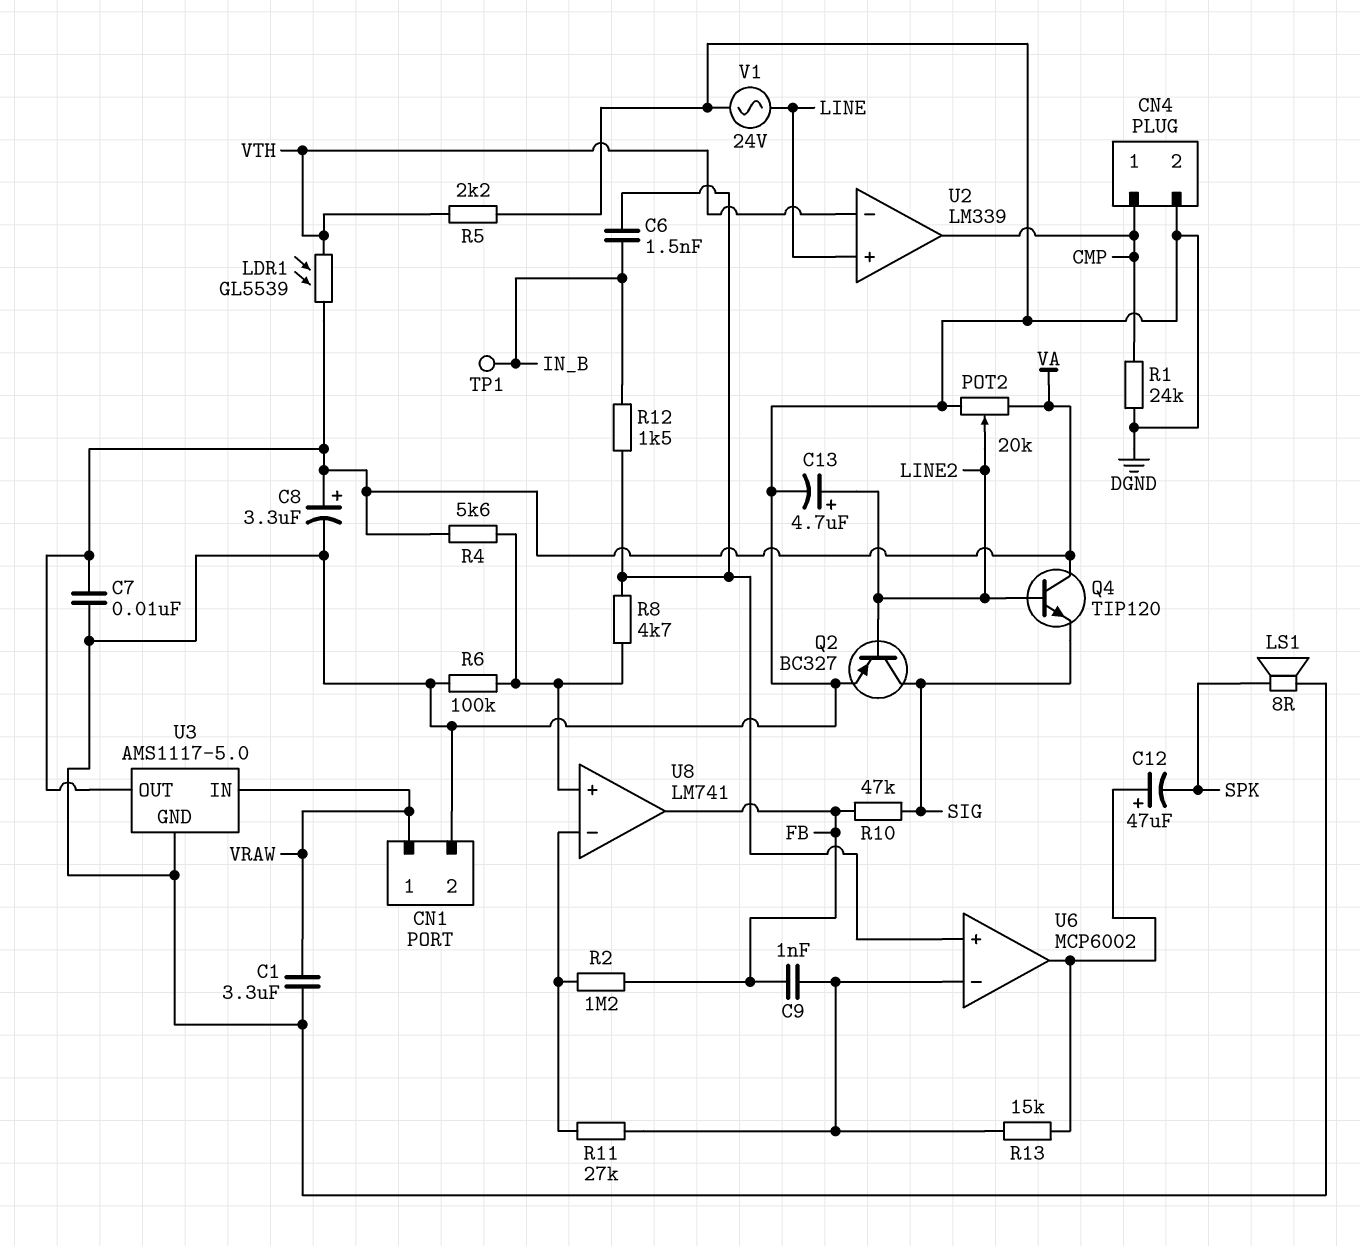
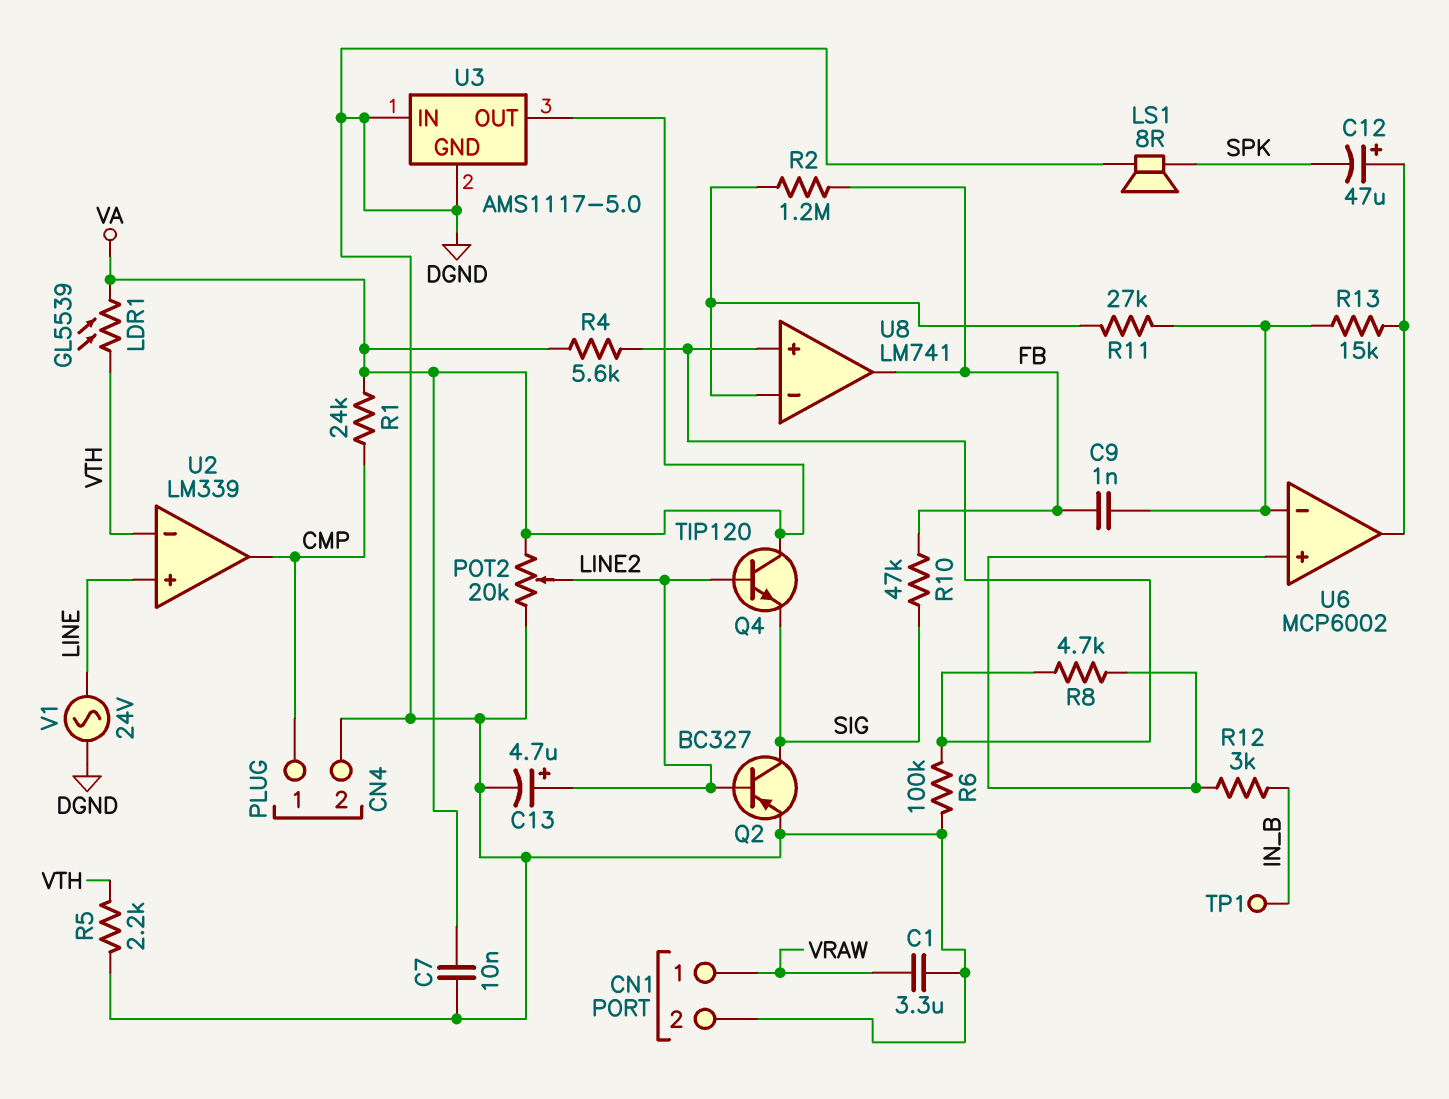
C6: 1.5nF (IN_B, U6/in+) -> none
C8: 3.3uF (plus VA, minus DGND) -> none
R1: 24k (CMP, DGND) -> 24k (CMP, VA)
R12: 1.5k (IN_B, U6/in+) -> 3k (IN_B, U6/in+)
U3 pin IN: VRAW -> DGND

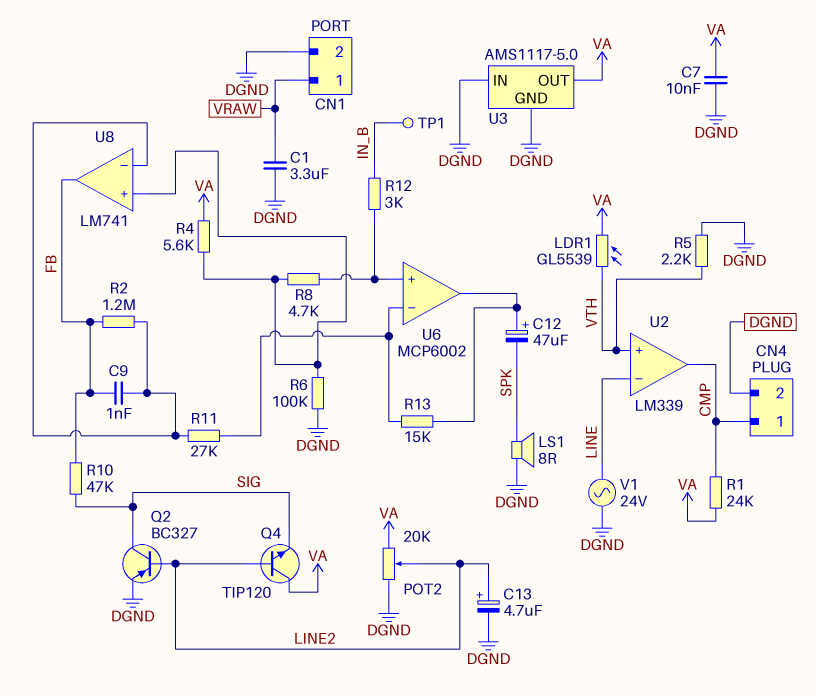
C9: 1nF (FB, U6/in-) -> 1nF (FB, U8/in-)
U2 pin in+: LINE -> VTH
U2 pin in-: VTH -> LINE

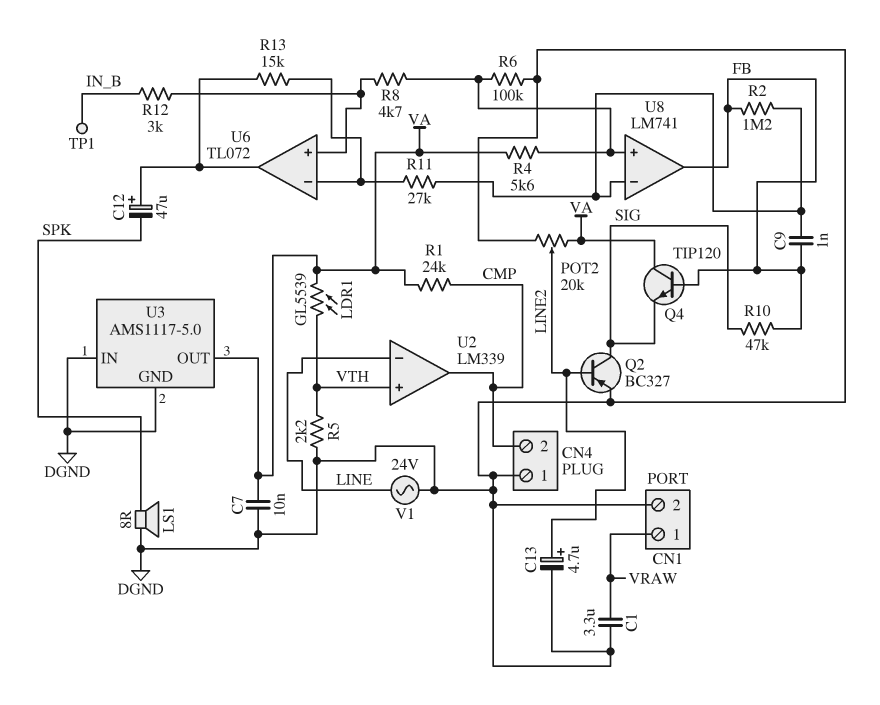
CN4 pin 1: CMP -> DGND
CN4 pin 2: DGND -> CMP
Q4: NPN TIP120 (B LINE2, C VA, E SIG) -> NPN TIP120 (B FB, C VA, E SIG)
U6: MCP6002 -> TL072

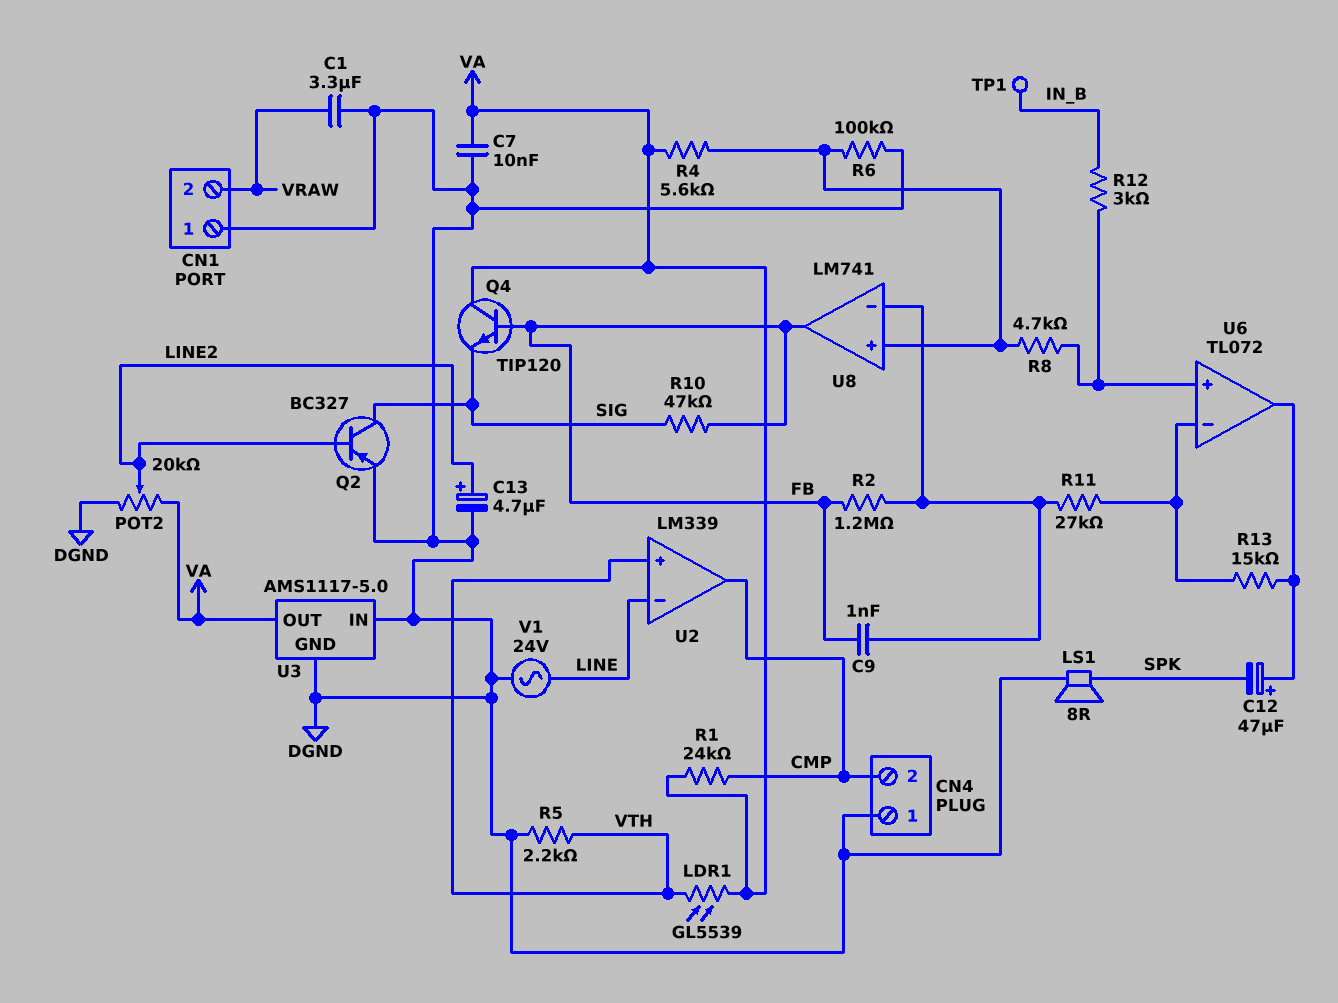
CN1 pin 1: VRAW -> DGND
CN1 pin 2: DGND -> VRAW

